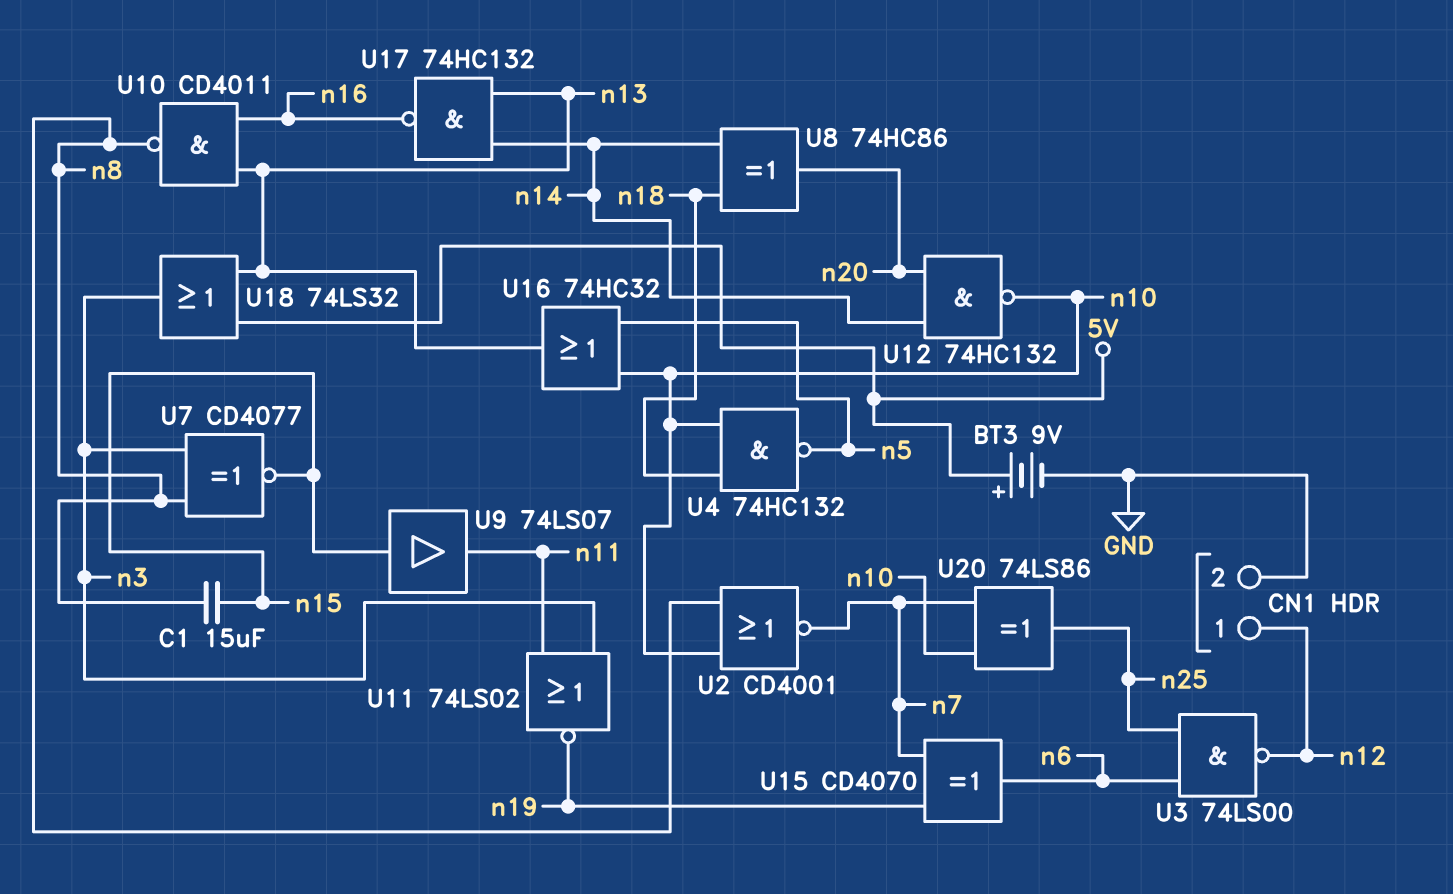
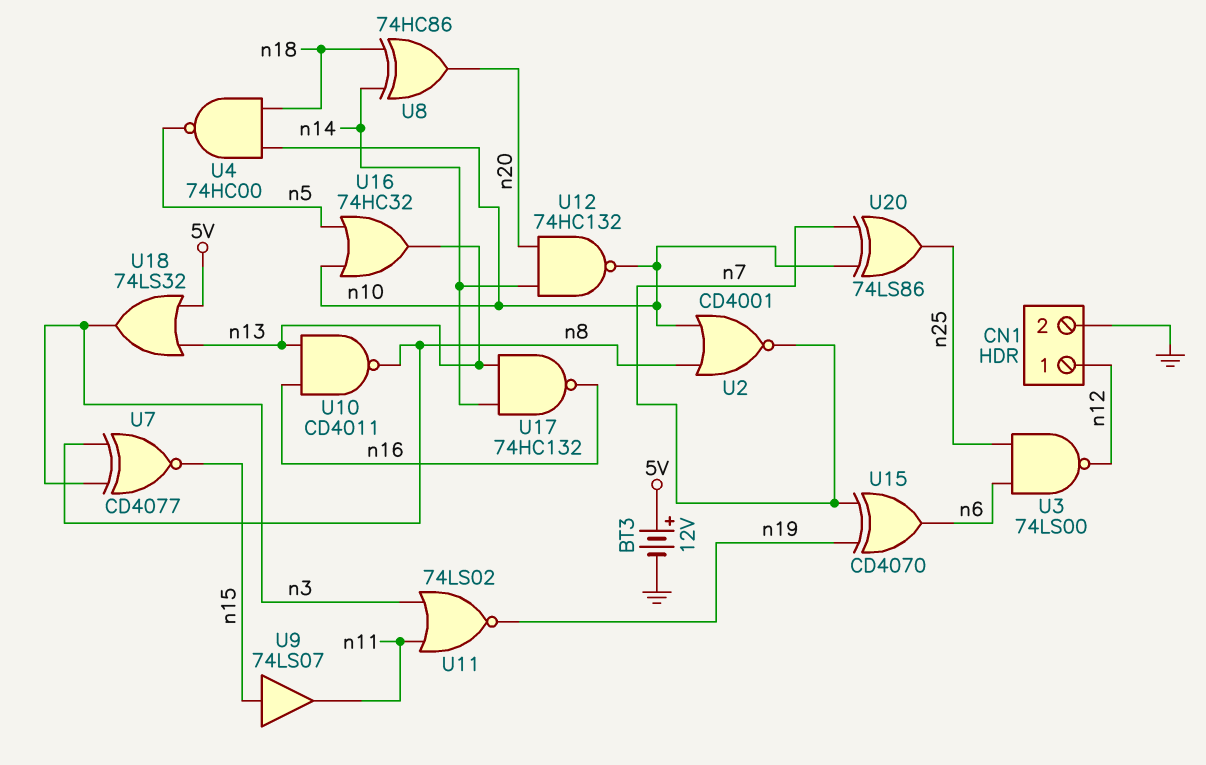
BT3: 9V (plus 5V, minus GND) -> 12V (plus 5V, minus GND)
C1: 15uF (n8, n15) -> none
U4: NAND 74HC132 (in n10, in n18, out n5) -> NAND 74HC00 (in n10, in n18, out n5)

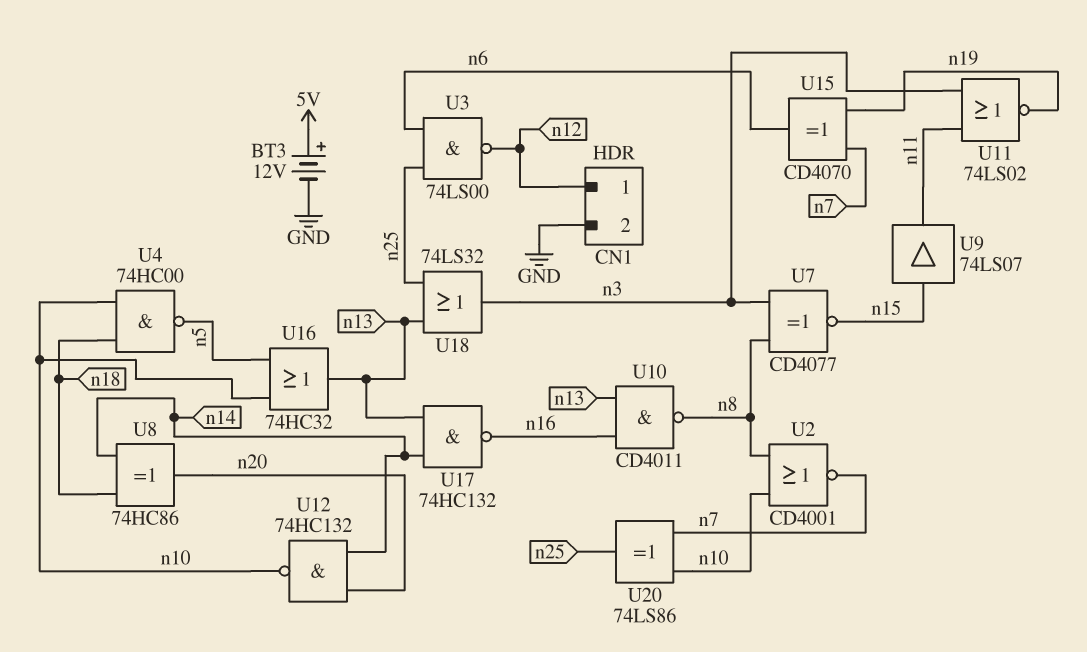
U18: OR 74LS32 (in 5V, in n13, out n3) -> OR 74LS32 (in n13, in n25, out n3)

